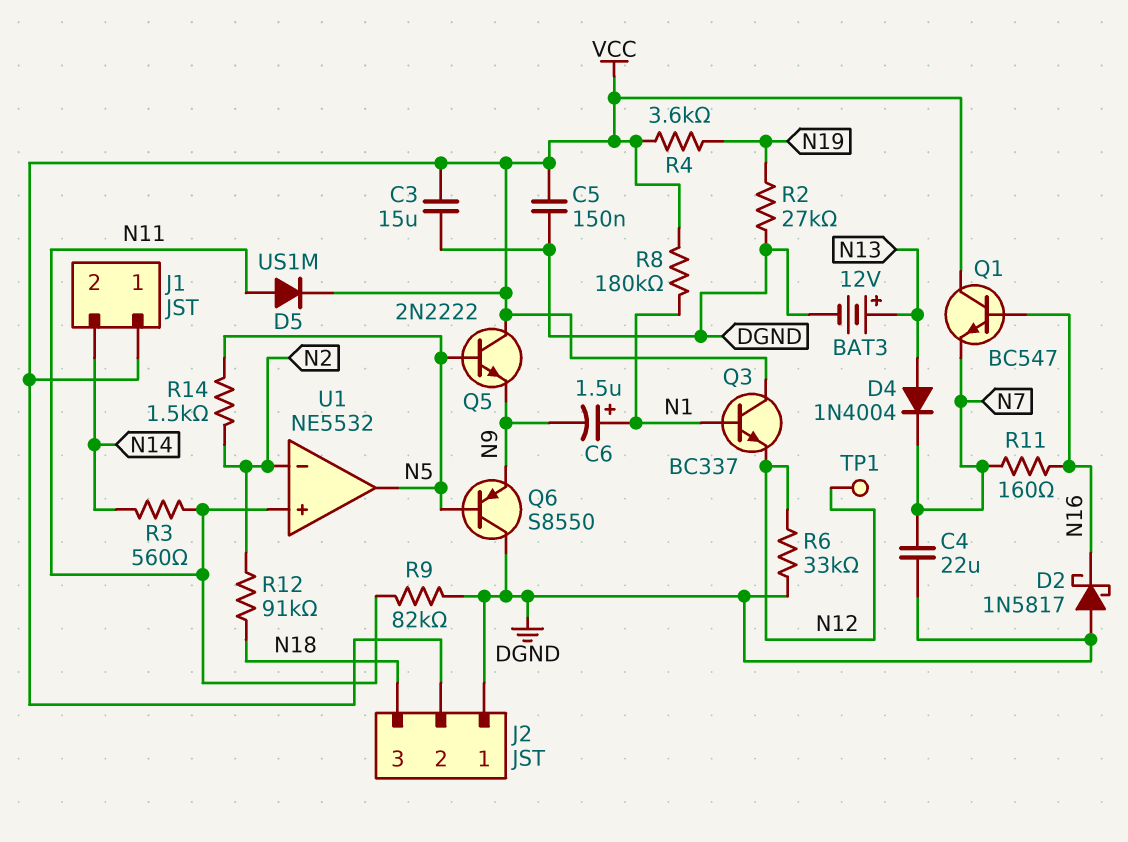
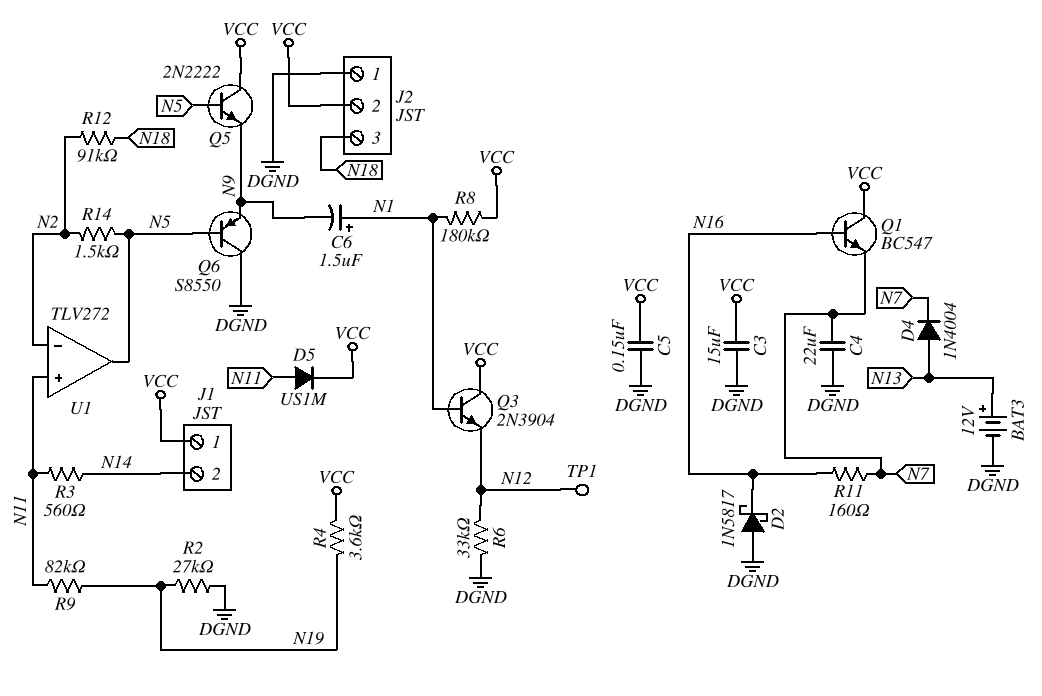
Q3: NPN BC337 (B N1, C VCC, E N12) -> NPN 2N3904 (B N1, C VCC, E N12)
R9: 82k (DGND, N11) -> 82k (N11, N19)
U1: NE5532 -> TLV272

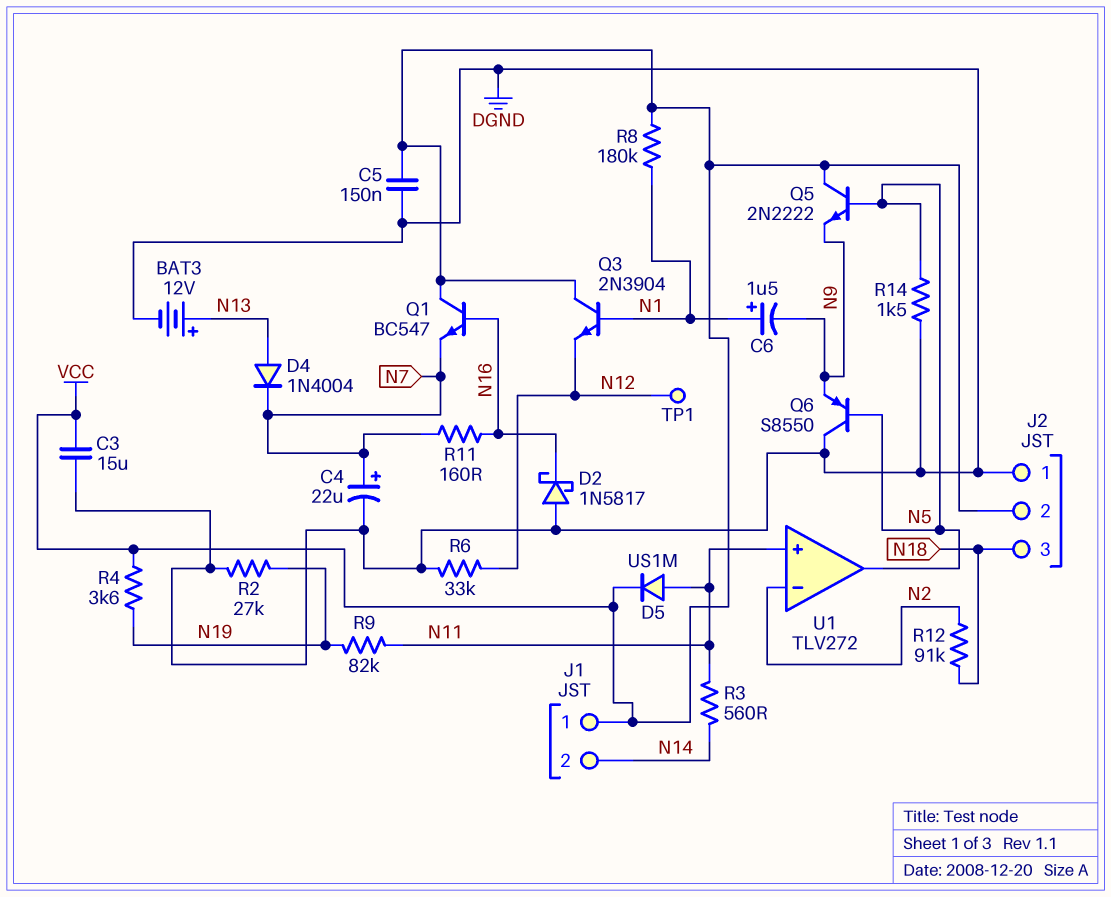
C4: 22uF (DGND, N7) -> 22uF (plus N7, minus DGND)
R14: 1.5k (N2, N5) -> 1.5k (DGND, N5)

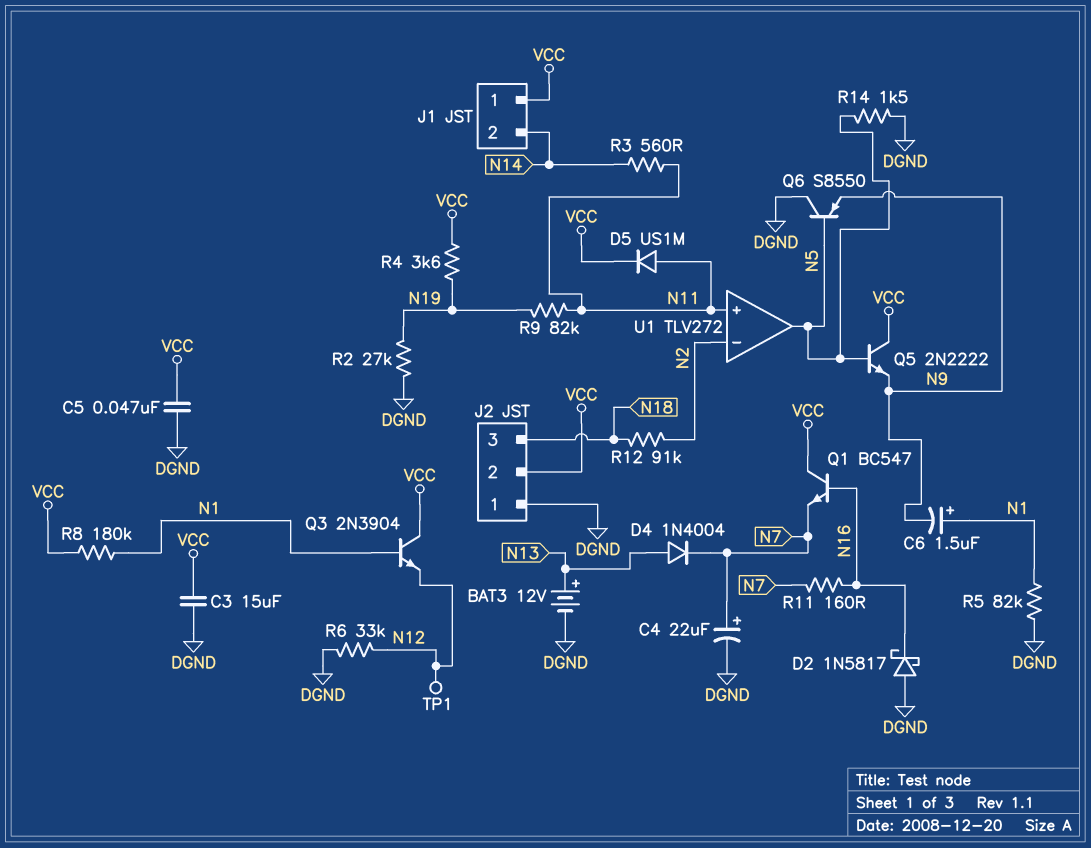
C5: 150nF (DGND, VCC) -> 47nF (DGND, VCC)
R5: none -> 82k (DGND, N1)

